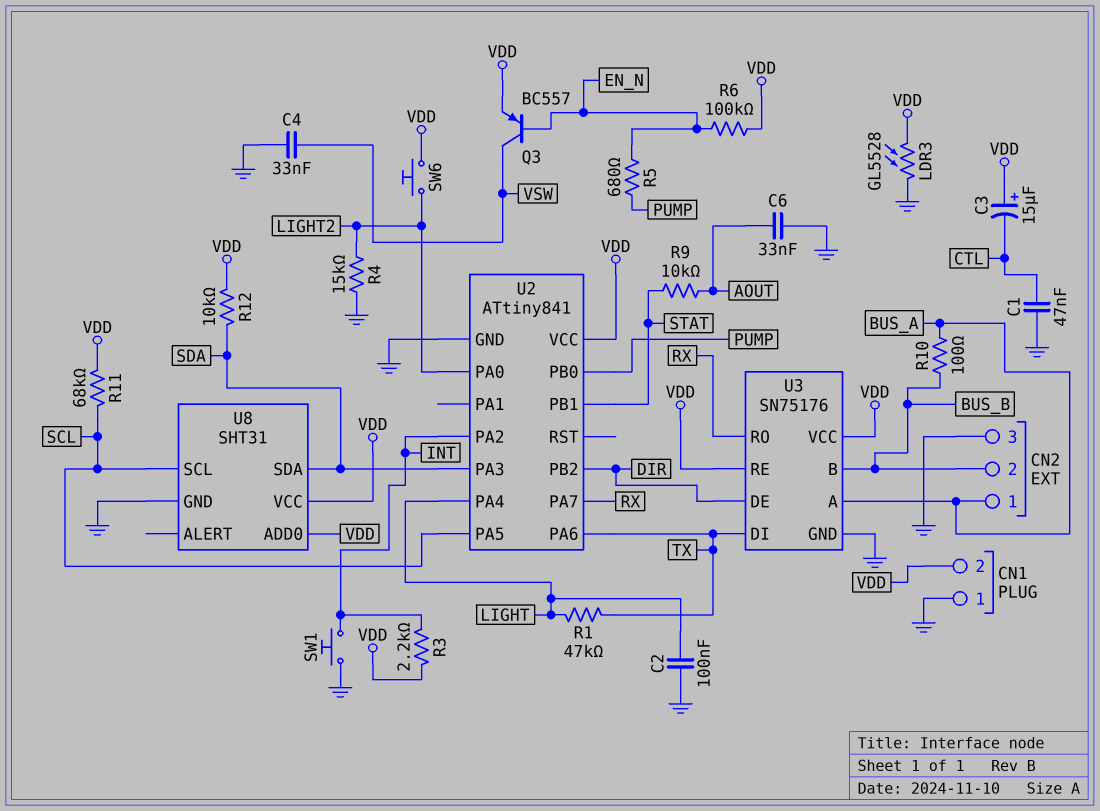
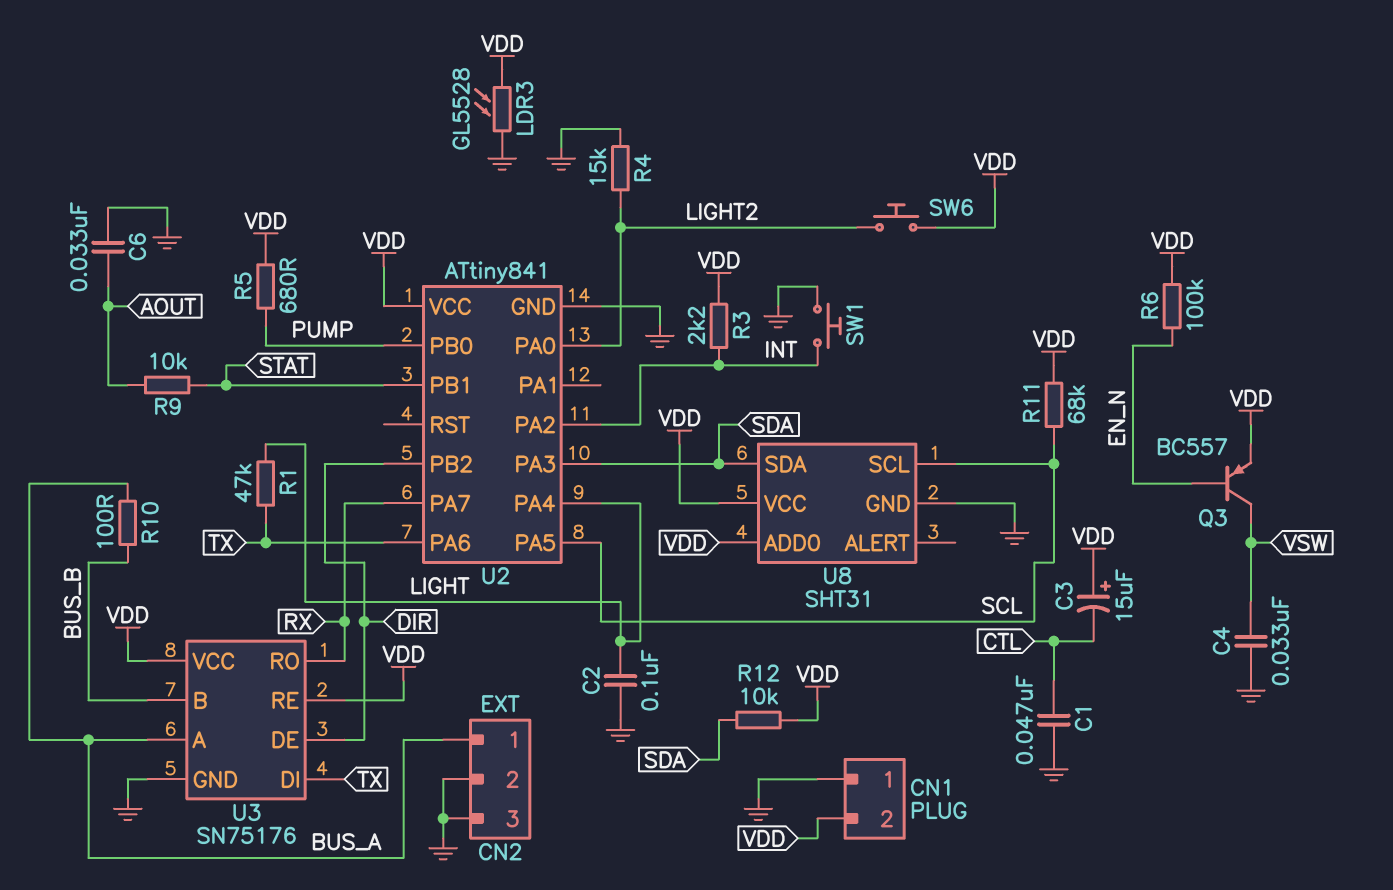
CN2 pin 2: BUS_B -> GND
R5: 680 (EN_N, PUMP) -> 680 (PUMP, VDD)

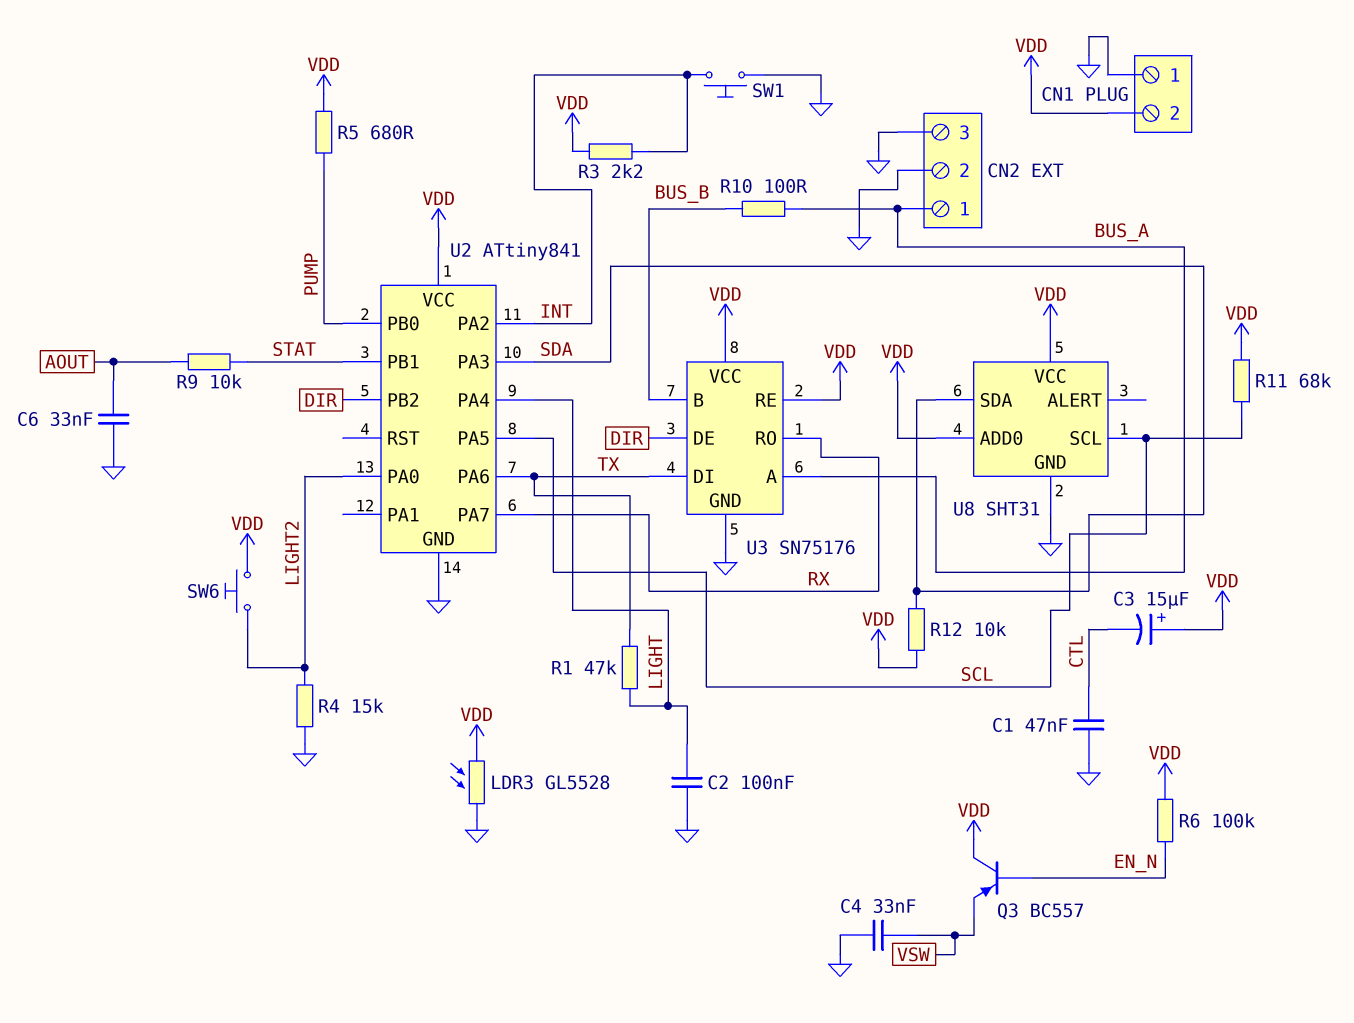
Q3: PNP BC557 (B EN_N, C VSW, E VDD) -> PNP BC557 (B EN_N, C VDD, E VSW)

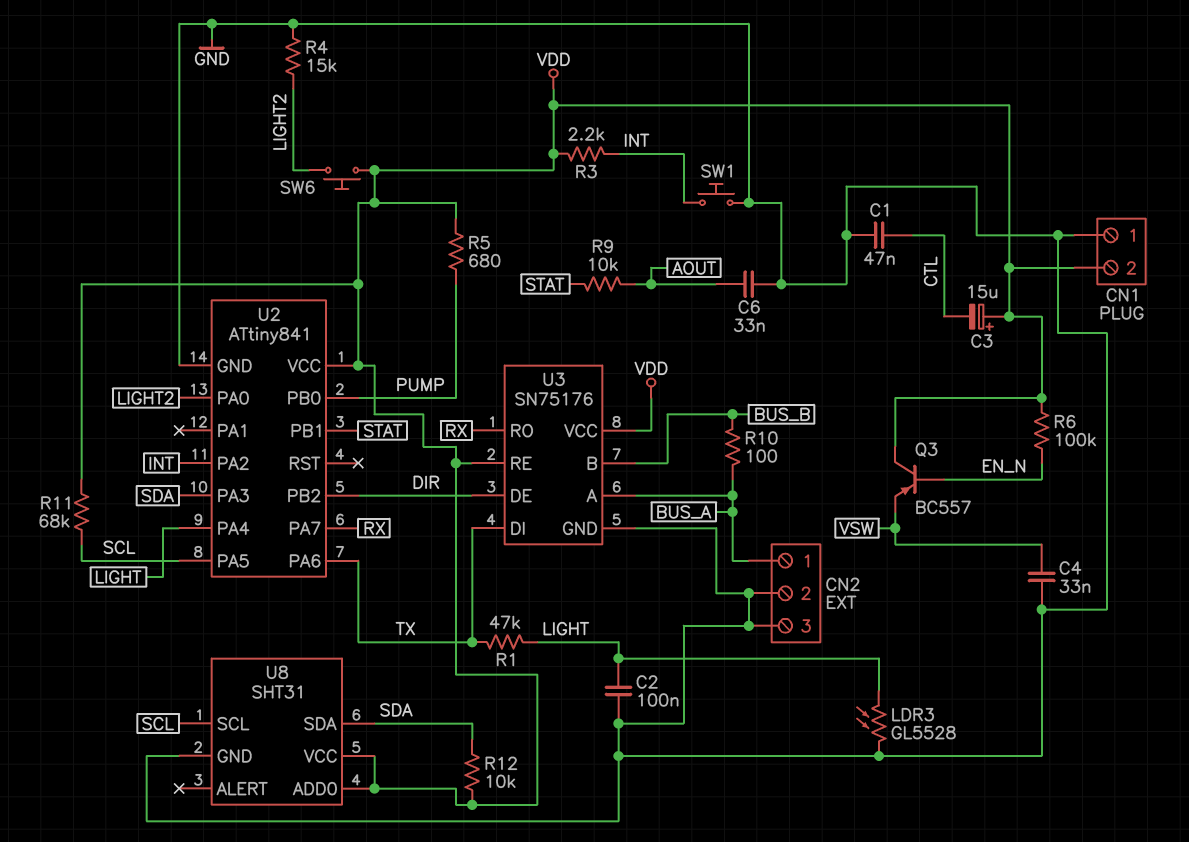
LDR3: GL5528 (GND, VDD) -> GL5528 (GND, LIGHT)

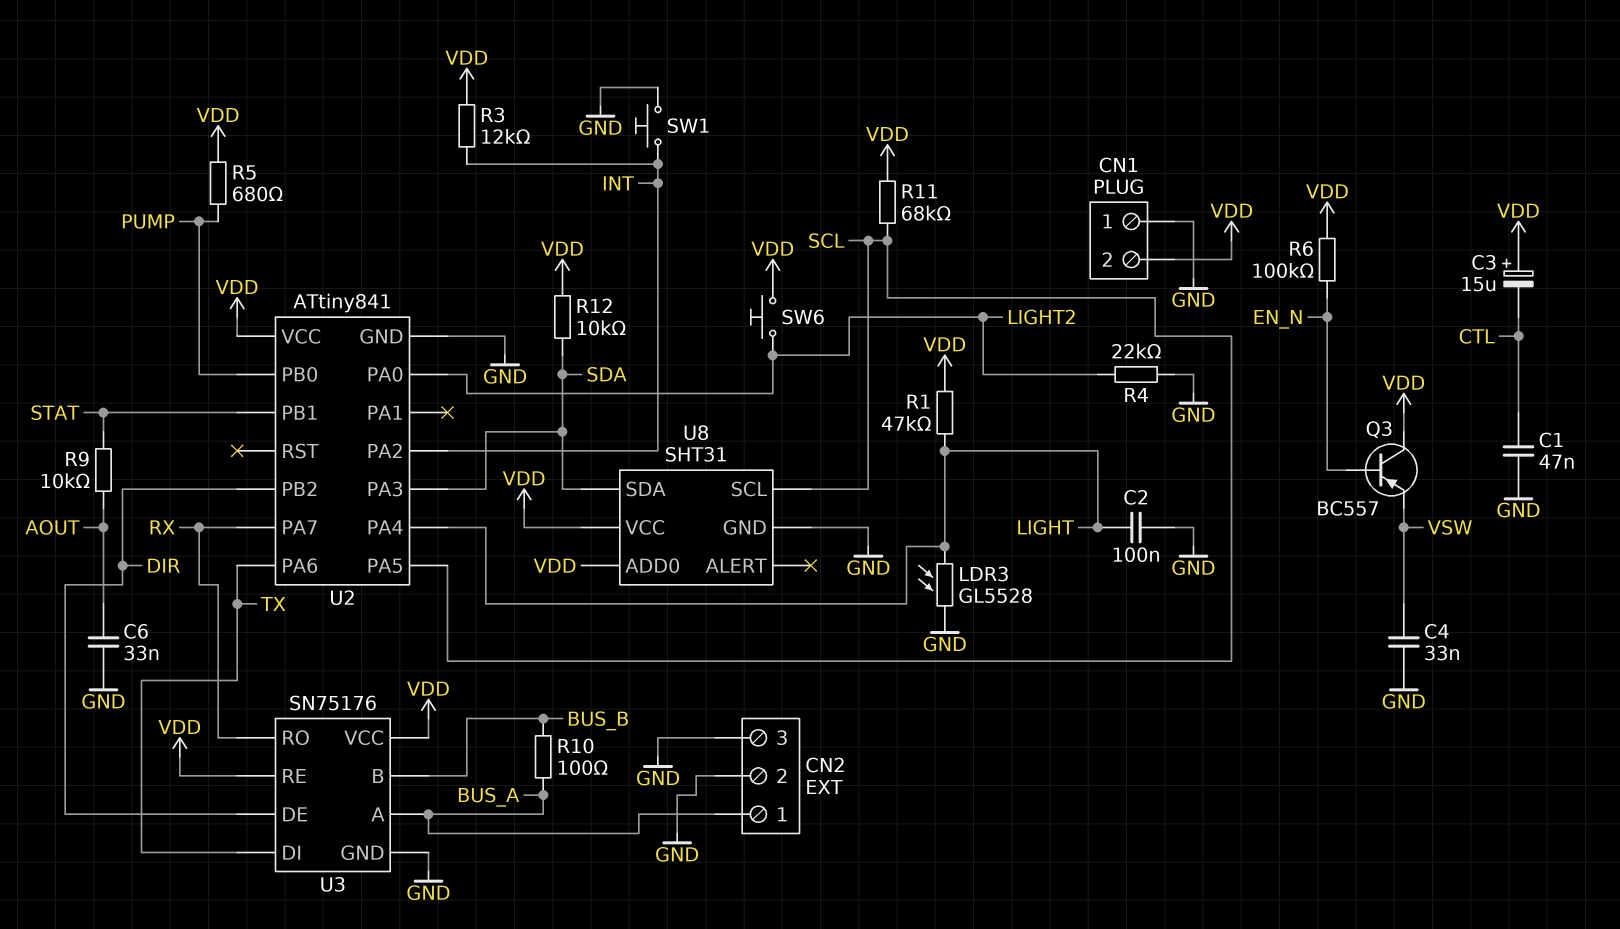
R1: 47k (LIGHT, TX) -> 47k (LIGHT, VDD)
R3: 2.2k (INT, VDD) -> 12k (INT, VDD)
R4: 15k (GND, LIGHT2) -> 22k (GND, LIGHT2)

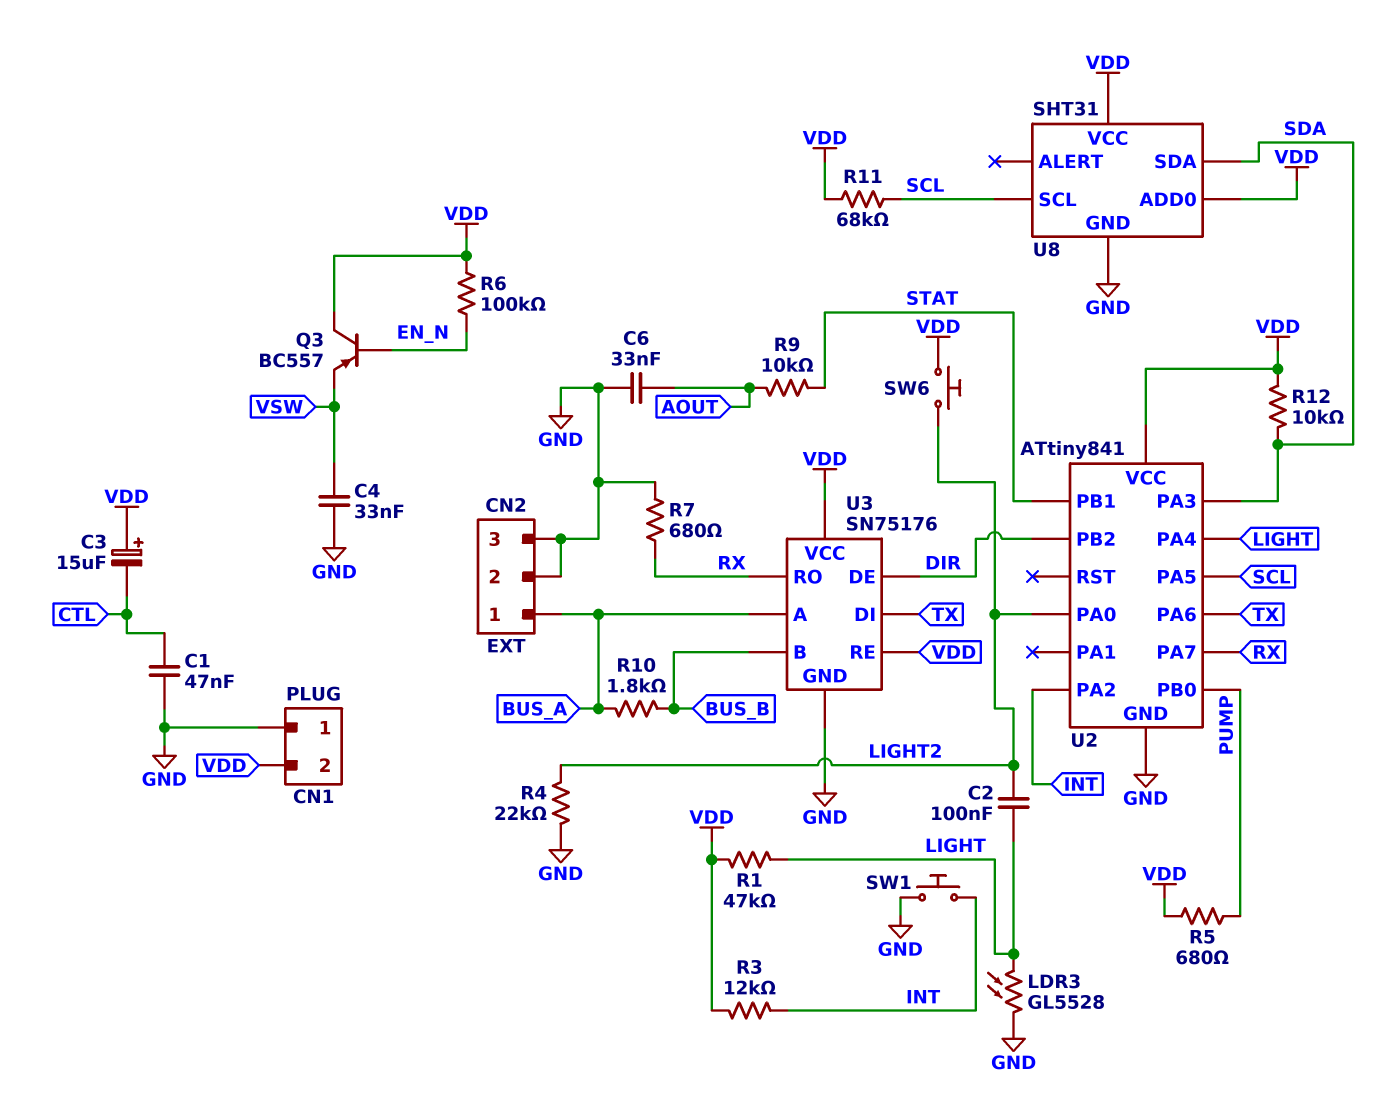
C2: 100nF (GND, LIGHT) -> 100nF (LIGHT, LIGHT2)
R7: none -> 680 (GND, RX)
R10: 100 (BUS_A, BUS_B) -> 1.8k (BUS_A, BUS_B)

